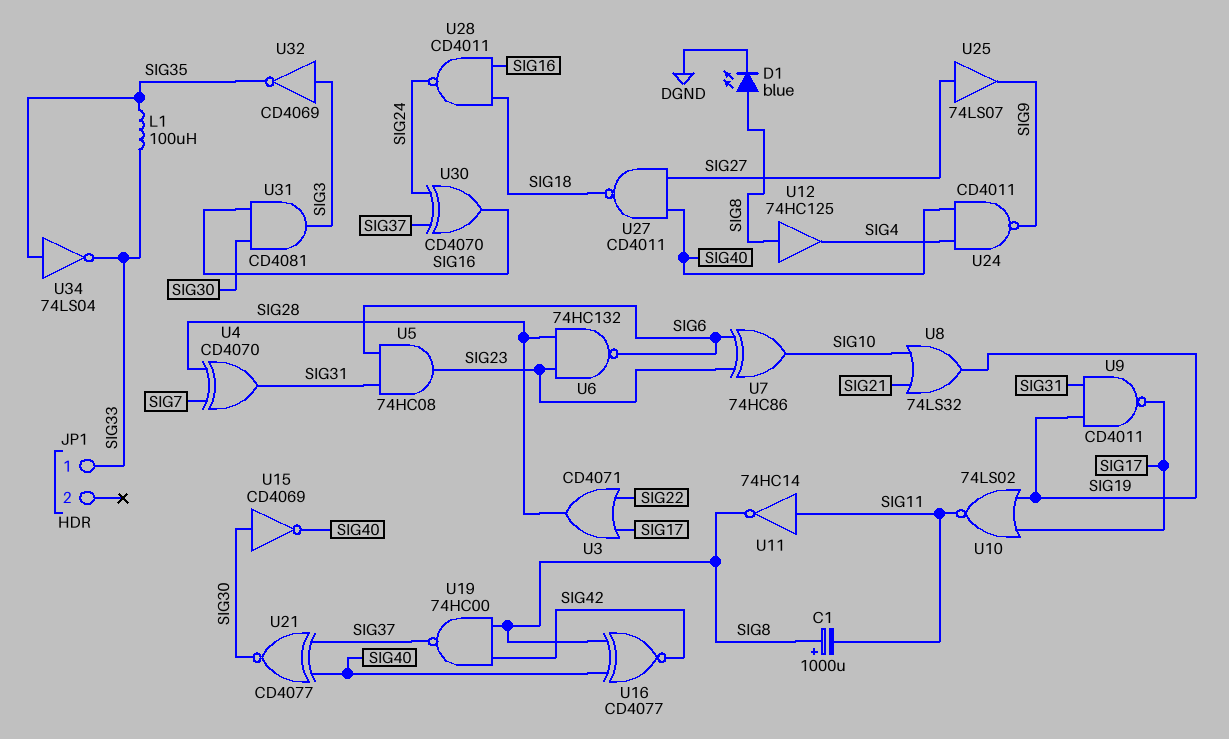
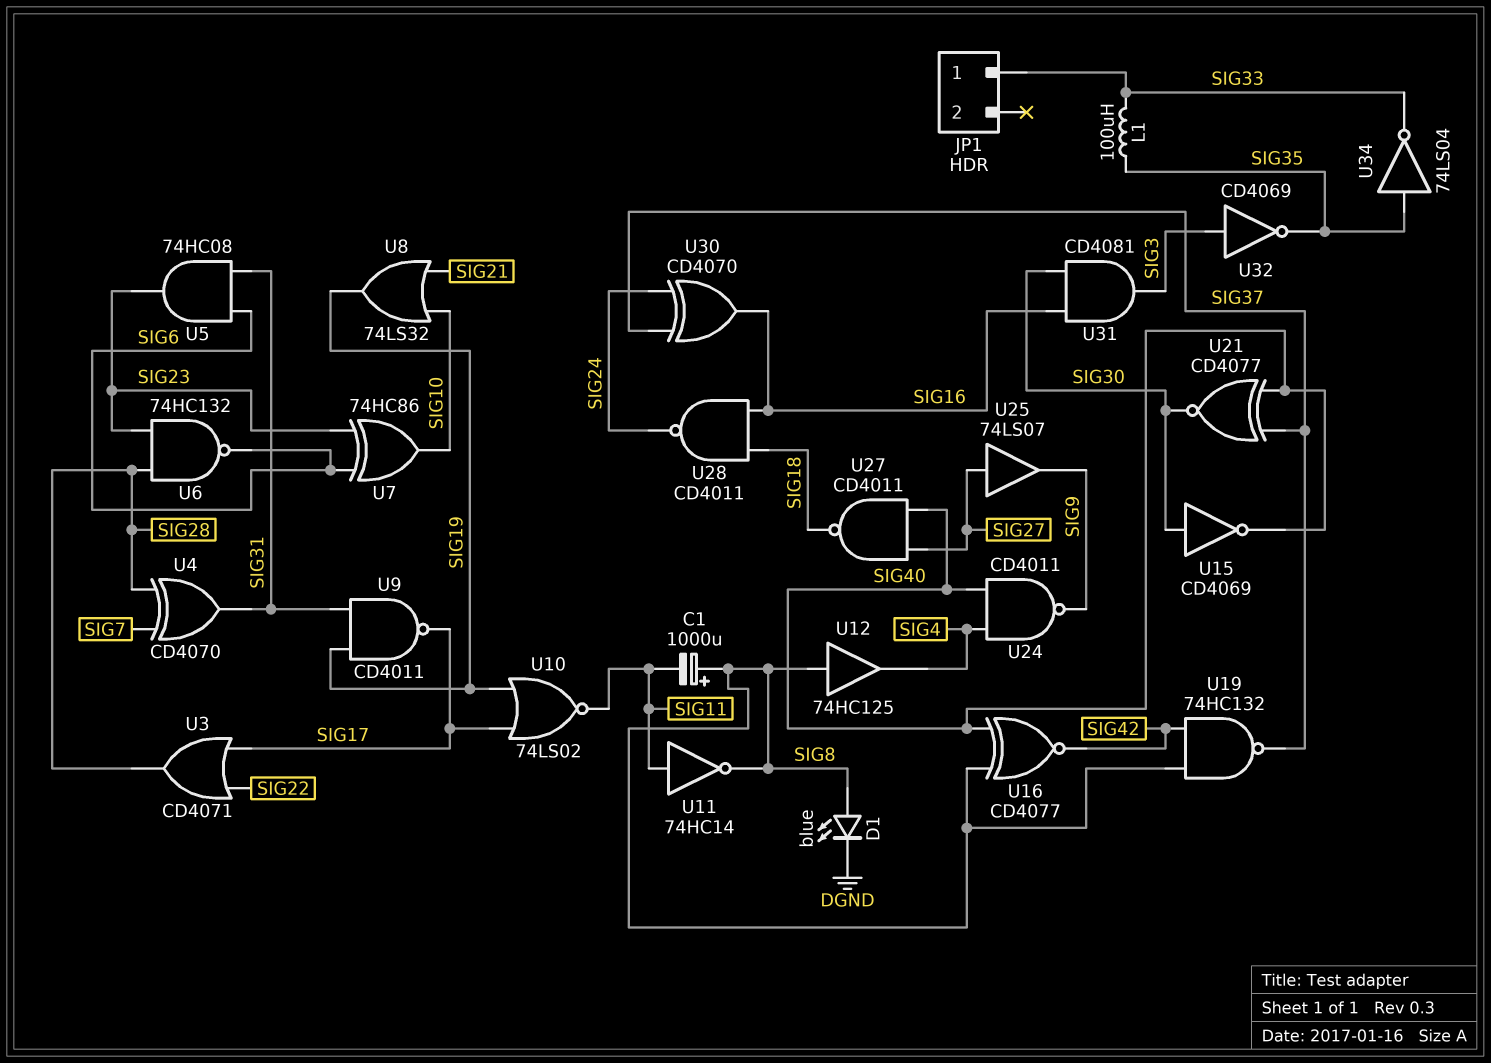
U19: NAND 74HC00 (in SIG8, in SIG42, out SIG37) -> NAND 74HC132 (in SIG8, in SIG42, out SIG37)

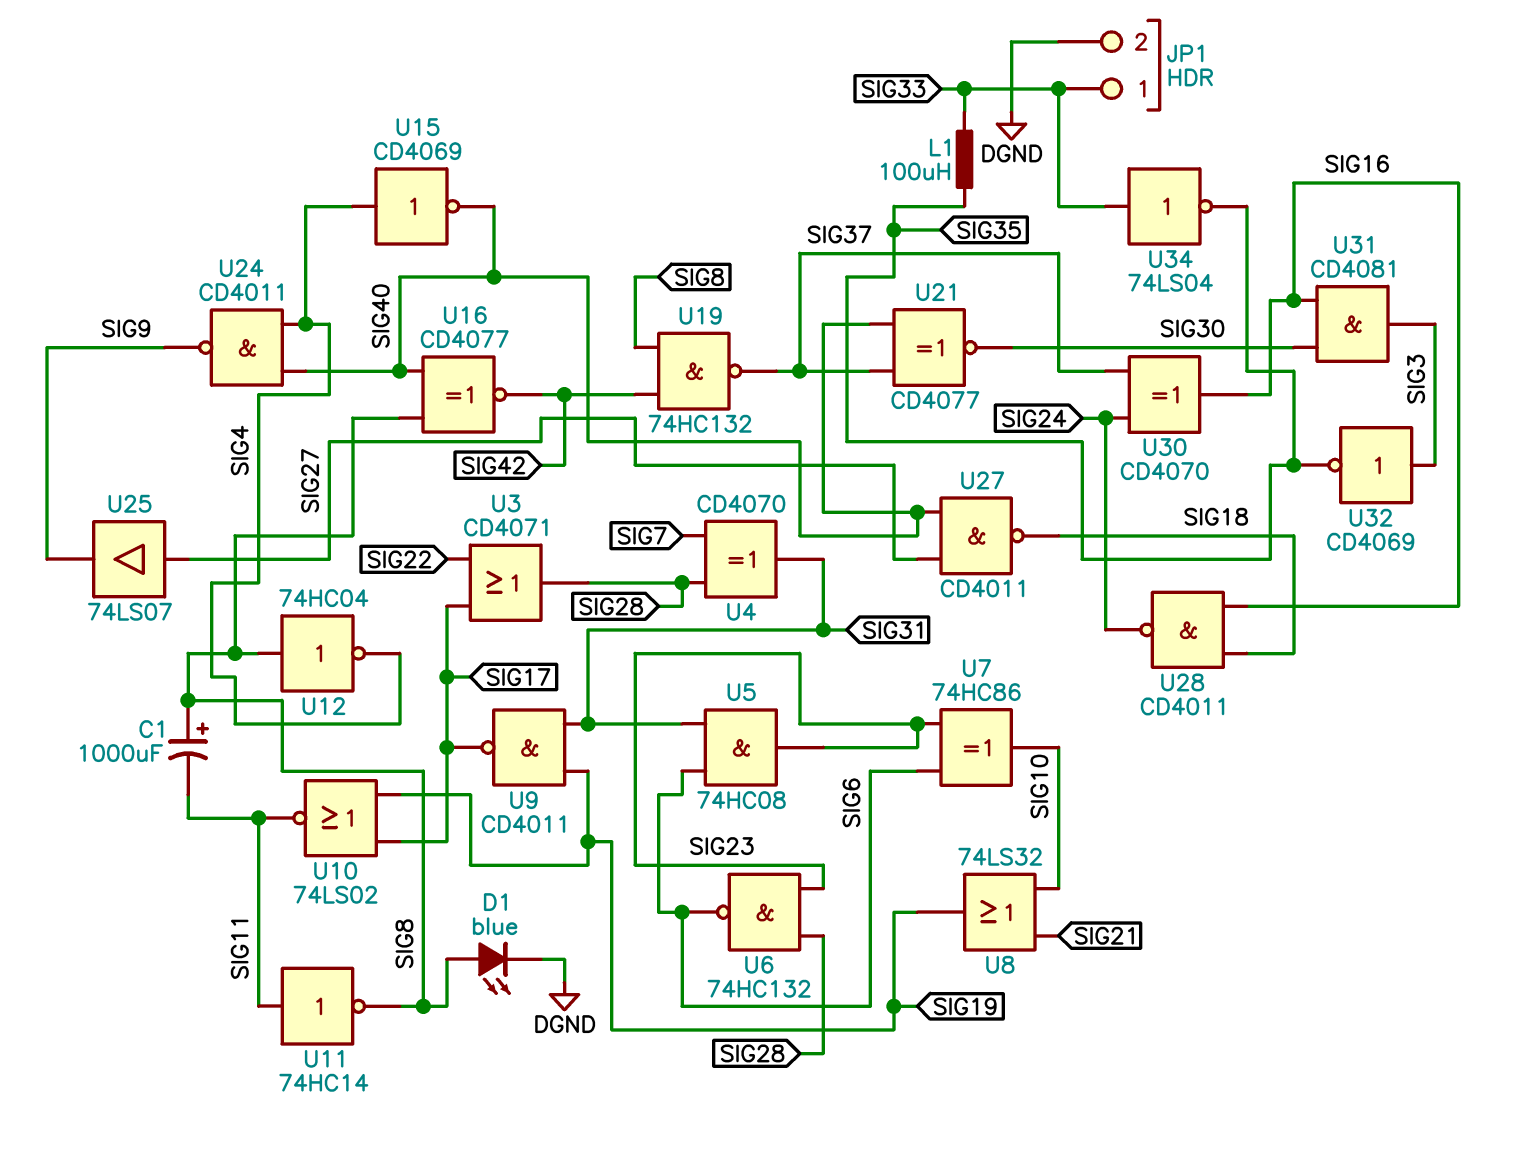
JP1 pin 2: none -> DGND
U12: buffer 74HC125 (in SIG8, out SIG4) -> NOT 74HC04 (in SIG8, out SIG4)
U15: NOT CD4069 (in SIG30, out SIG40) -> NOT CD4069 (in SIG4, out SIG40)
U34: NOT 74LS04 (in SIG35, out SIG33) -> NOT 74LS04 (in SIG33, out SIG35)

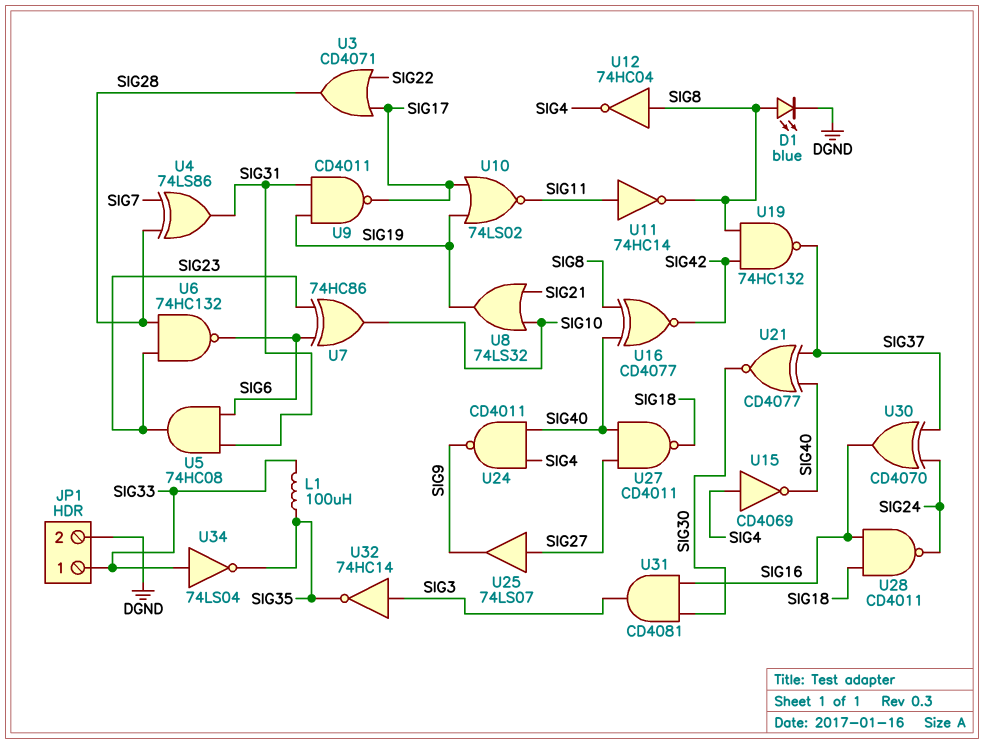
C1: 1000uF (plus SIG8, minus SIG11) -> none
U4: XOR CD4070 (in SIG7, in SIG28, out SIG31) -> XOR 74LS86 (in SIG7, in SIG28, out SIG31)
U32: NOT CD4069 (in SIG3, out SIG35) -> NOT 74HC14 (in SIG3, out SIG35)

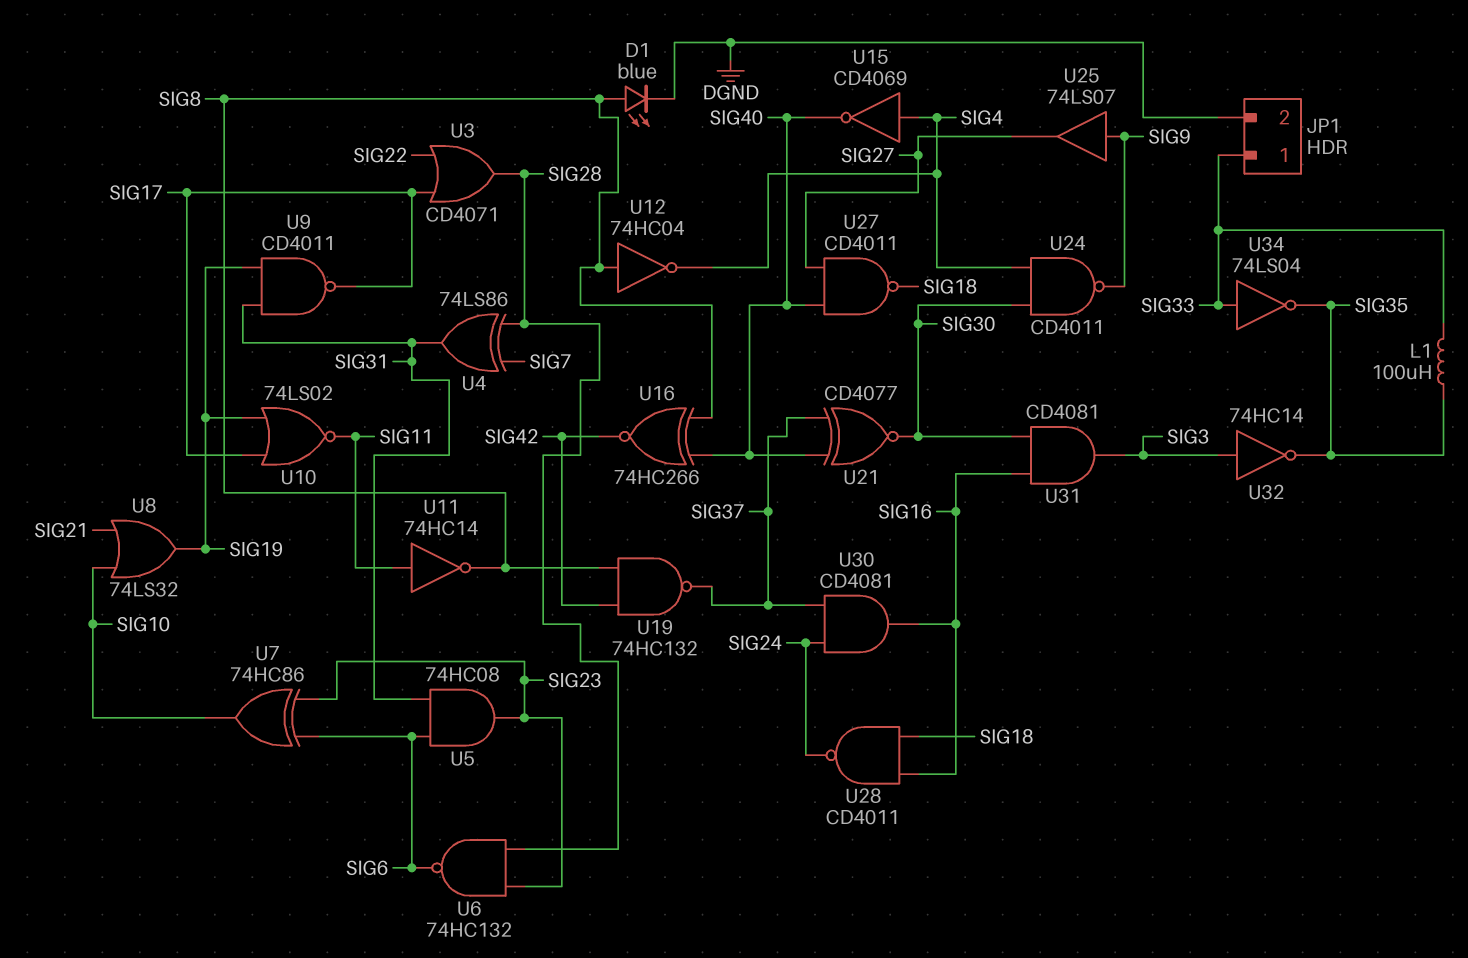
U16: XNOR CD4077 (in SIG8, in SIG40, out SIG42) -> XNOR 74HC266 (in SIG8, in SIG40, out SIG42)
U24: NAND CD4011 (in SIG4, in SIG40, out SIG9) -> NAND CD4011 (in SIG4, in SIG30, out SIG9)
U25: buffer 74LS07 (in SIG27, out SIG9) -> buffer 74LS07 (in SIG9, out SIG27)
U30: XOR CD4070 (in SIG24, in SIG37, out SIG16) -> AND CD4081 (in SIG24, in SIG37, out SIG16)

